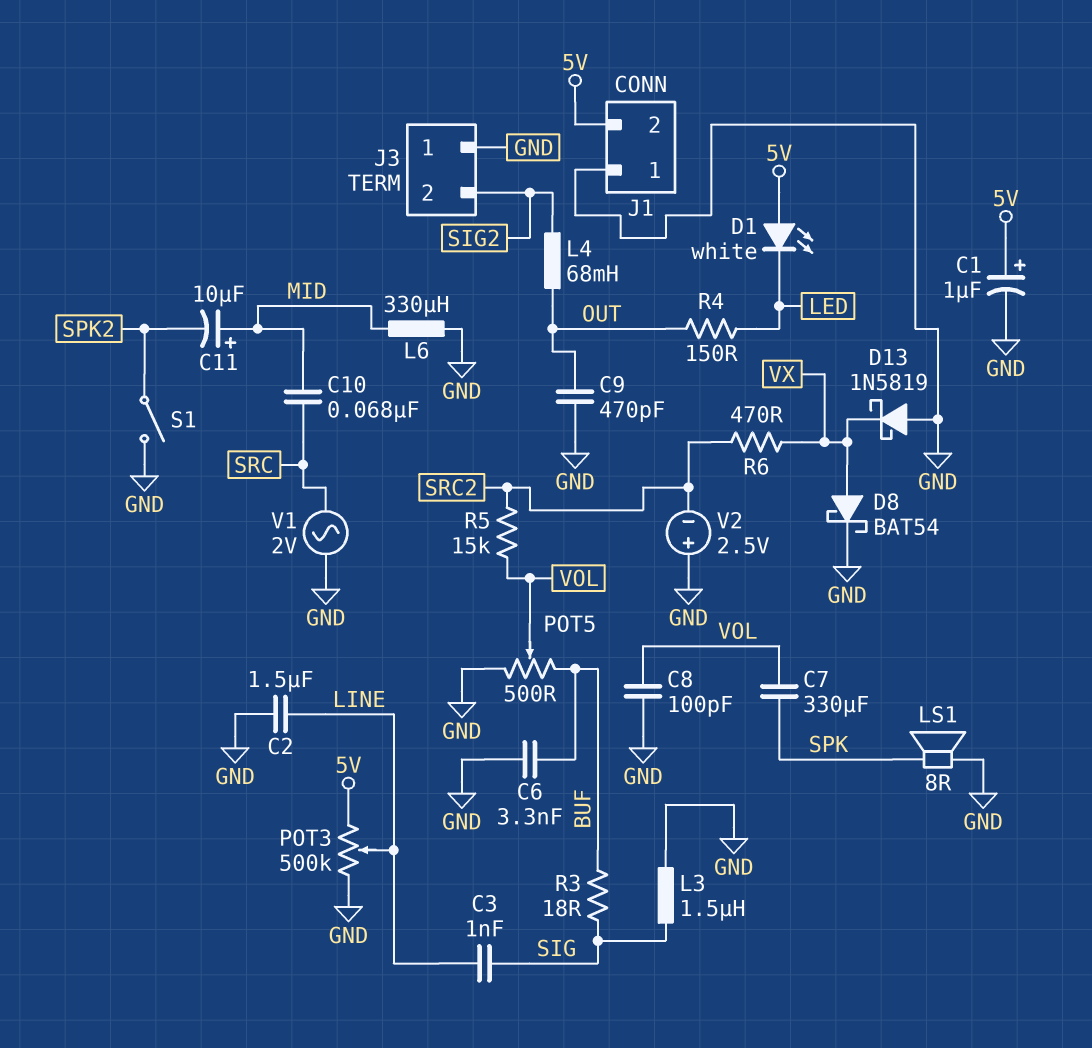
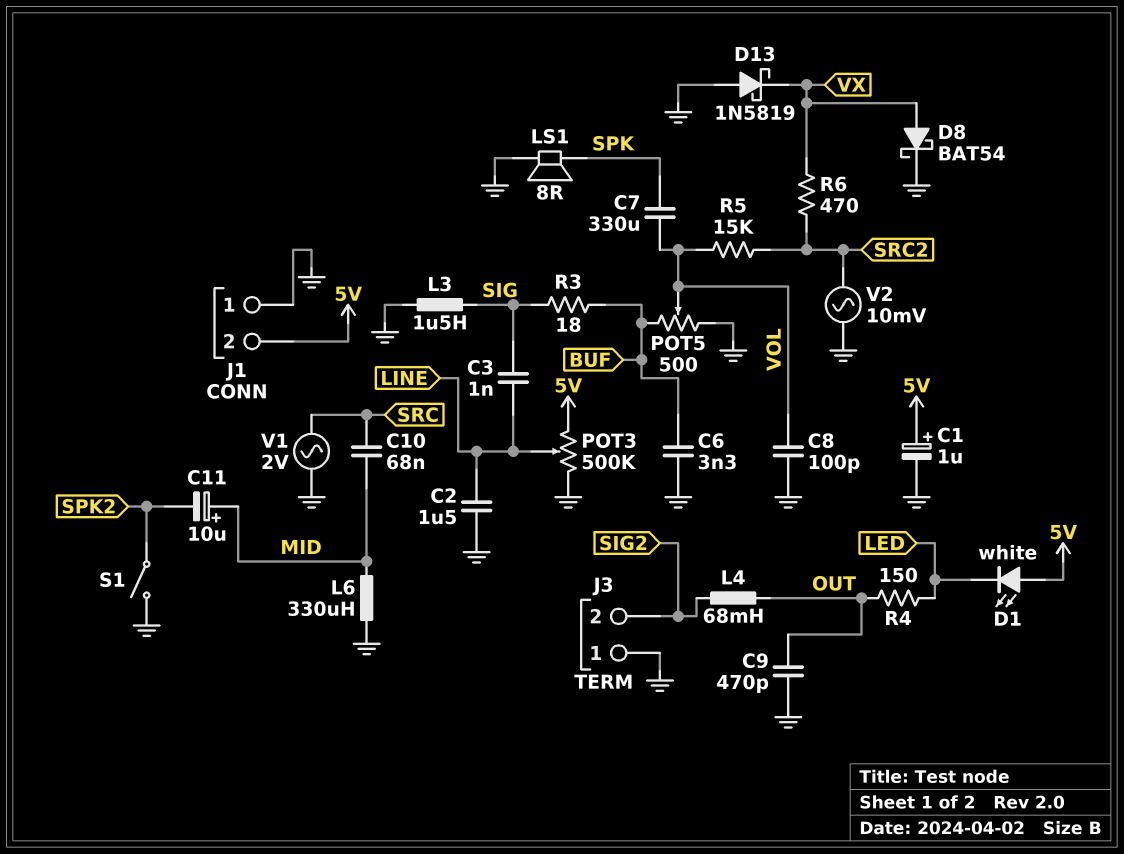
V2: 2.5V (plus GND, minus SRC2) -> AC 10mV (GND, SRC2)

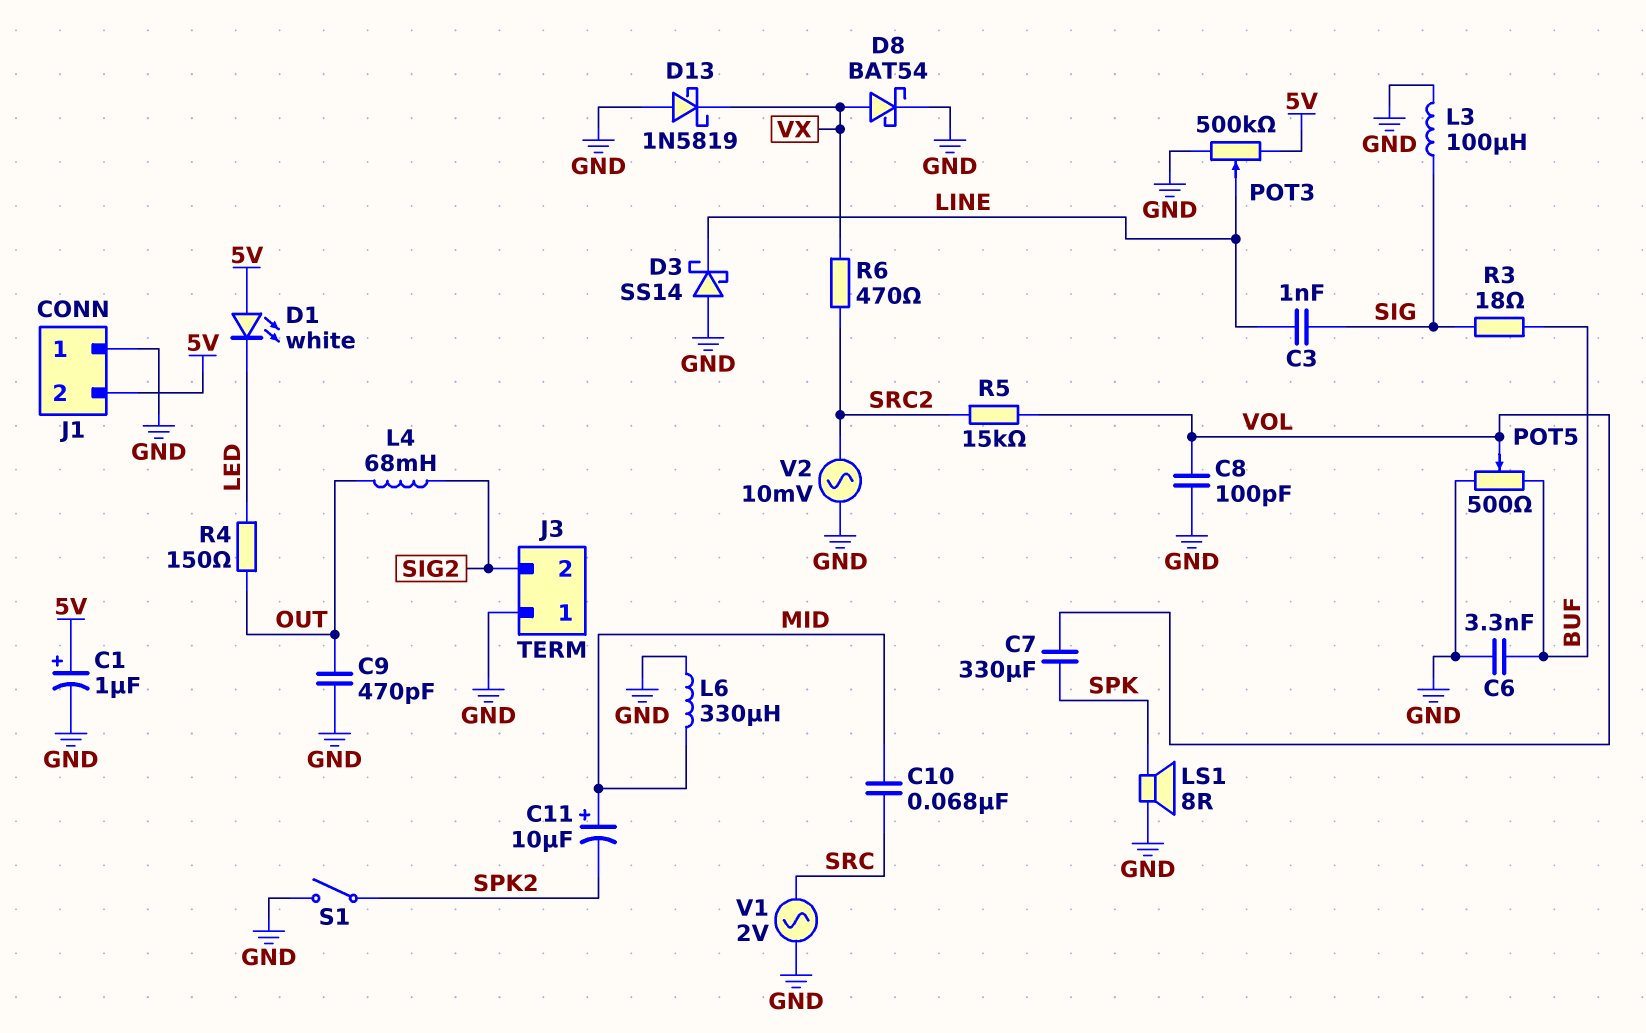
C2: 1.5uF (GND, LINE) -> none
D3: none -> schottky SS14 (A GND, K LINE)
L3: 1.5uH (GND, SIG) -> 100uH (GND, SIG)

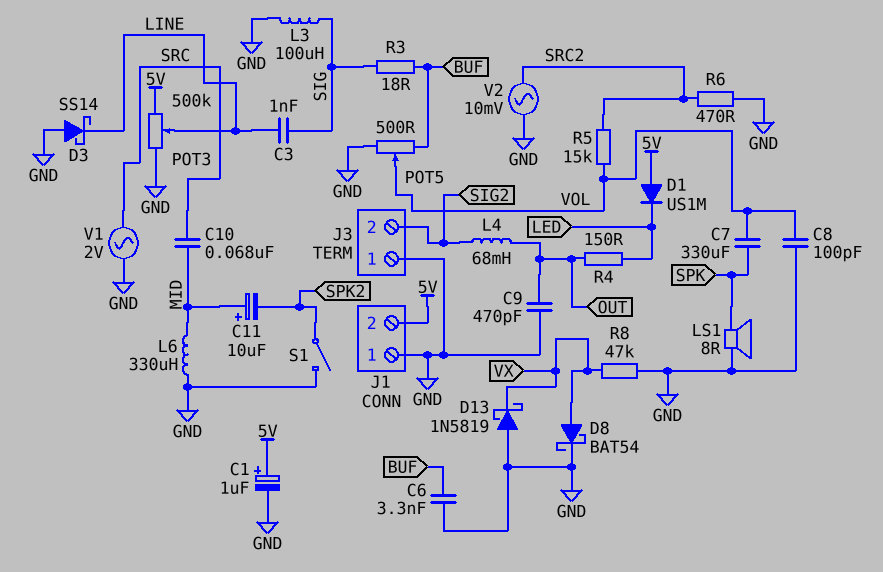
D1: LED white (A 5V, K LED) -> diode US1M (A 5V, K LED)
R6: 470 (SRC2, VX) -> 470 (GND, SRC2)
R8: none -> 47k (GND, VX)

